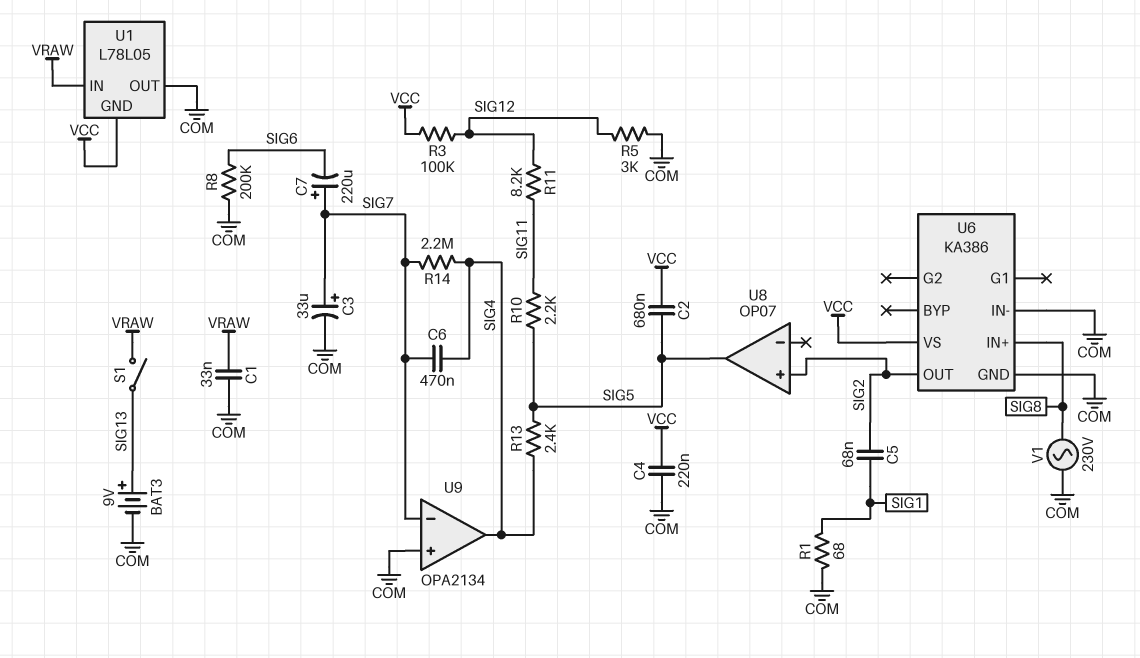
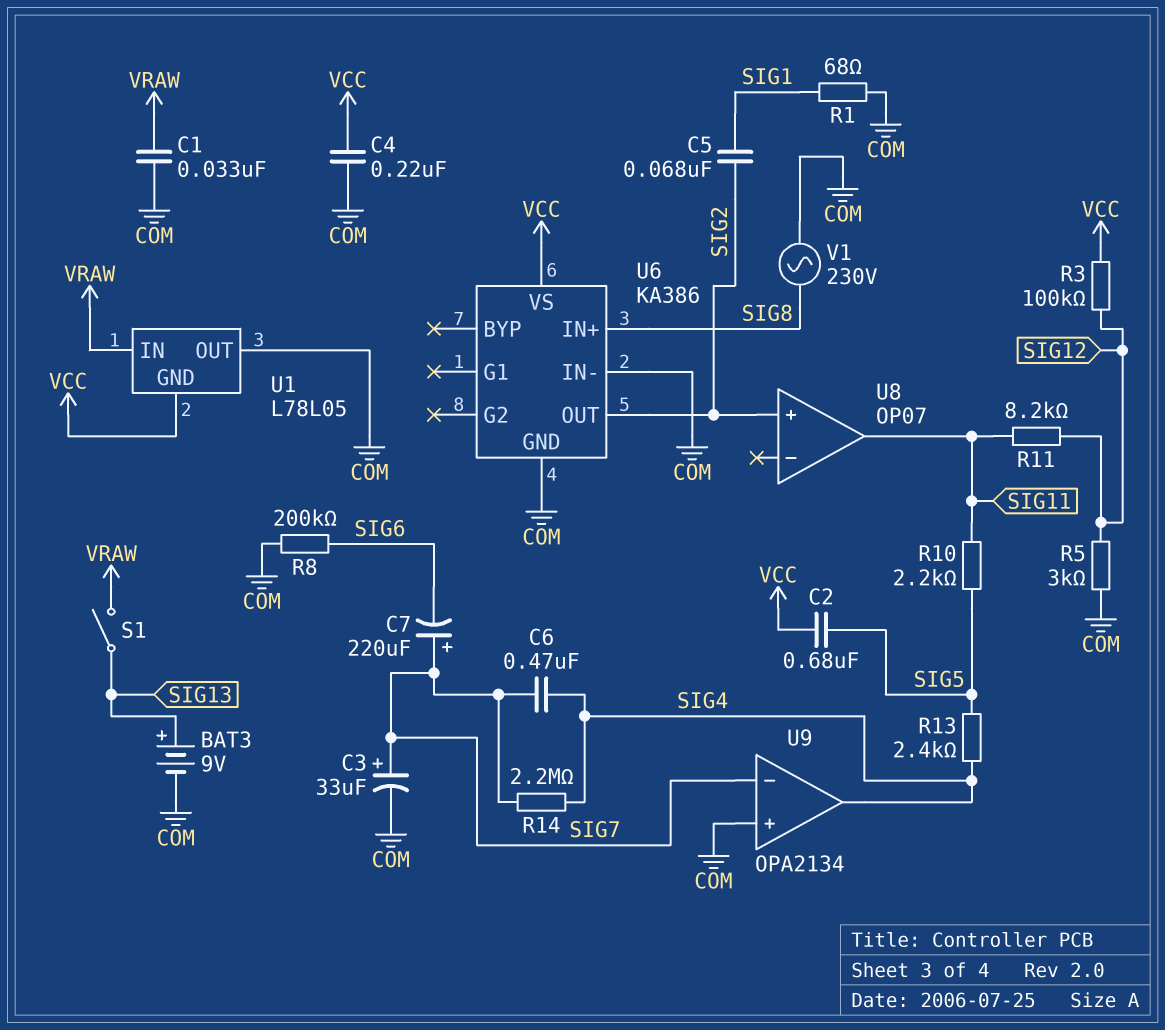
U8 pin out: SIG5 -> SIG11

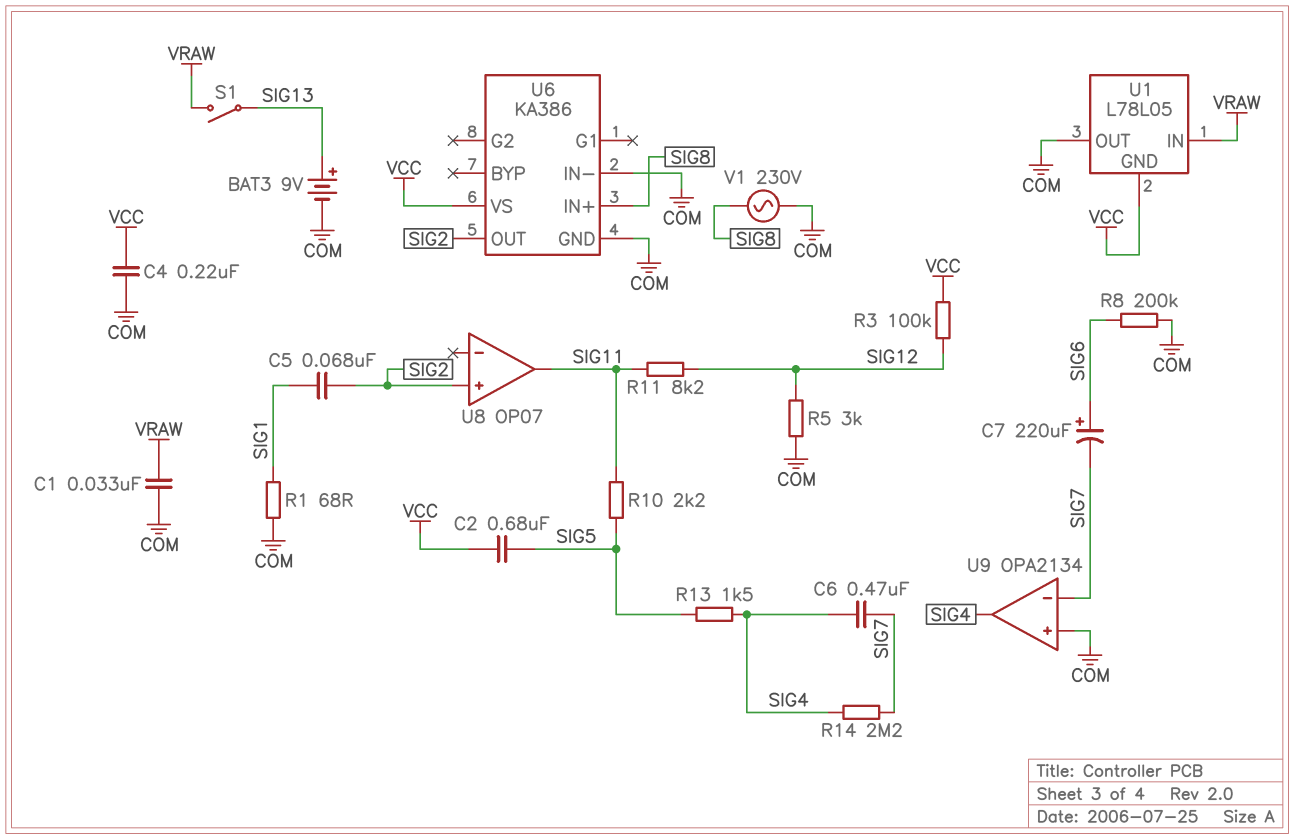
C3: 33uF (plus SIG7, minus COM) -> none
C7: 220uF (plus SIG7, minus SIG6) -> 220uF (plus SIG6, minus SIG7)
R13: 2.4k (SIG4, SIG5) -> 1.5k (SIG4, SIG5)

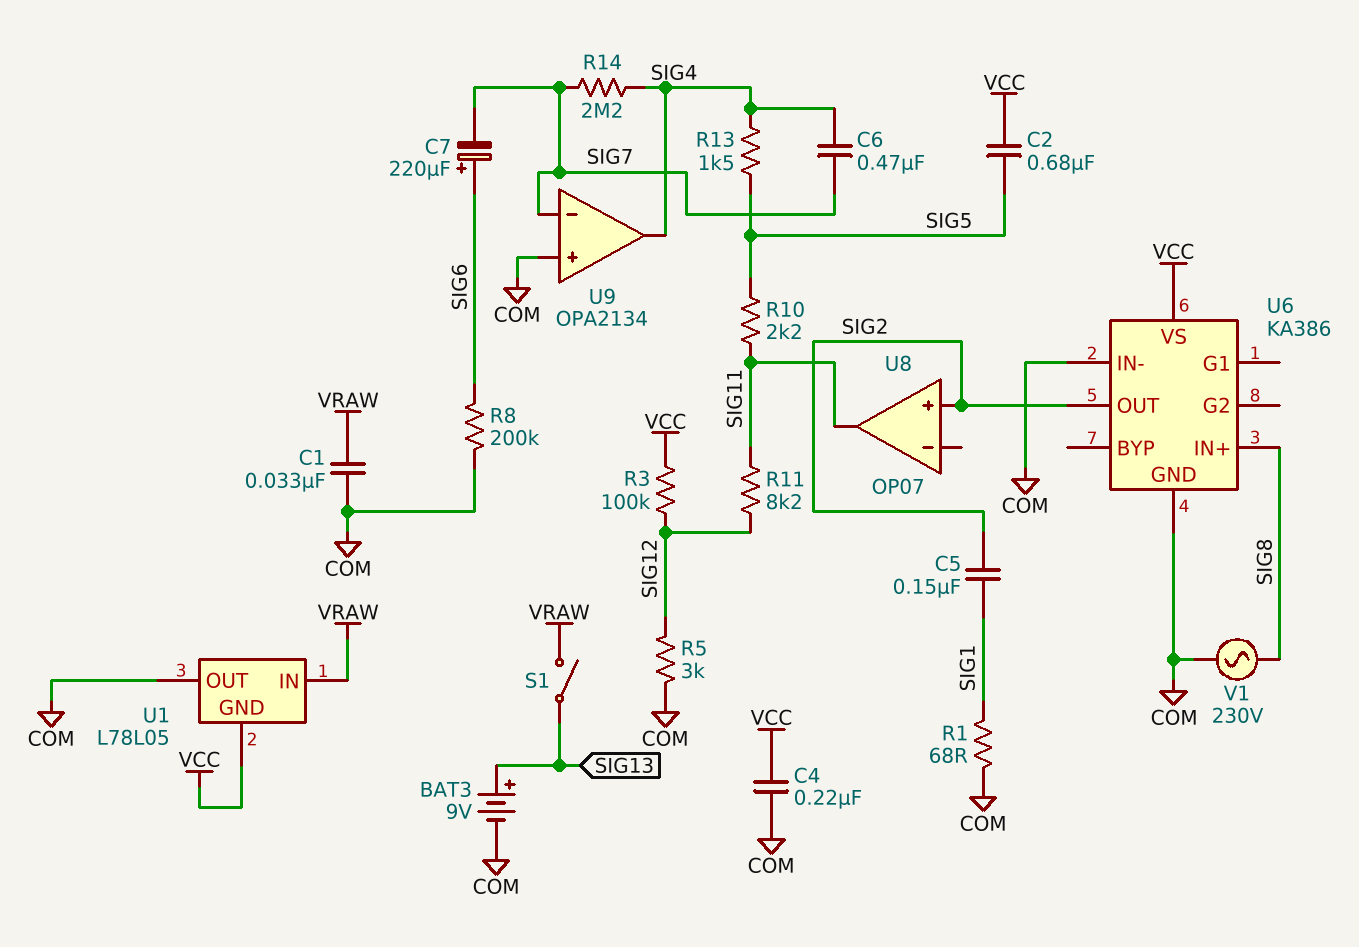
C5: 68nF (SIG1, SIG2) -> 150nF (SIG1, SIG2)

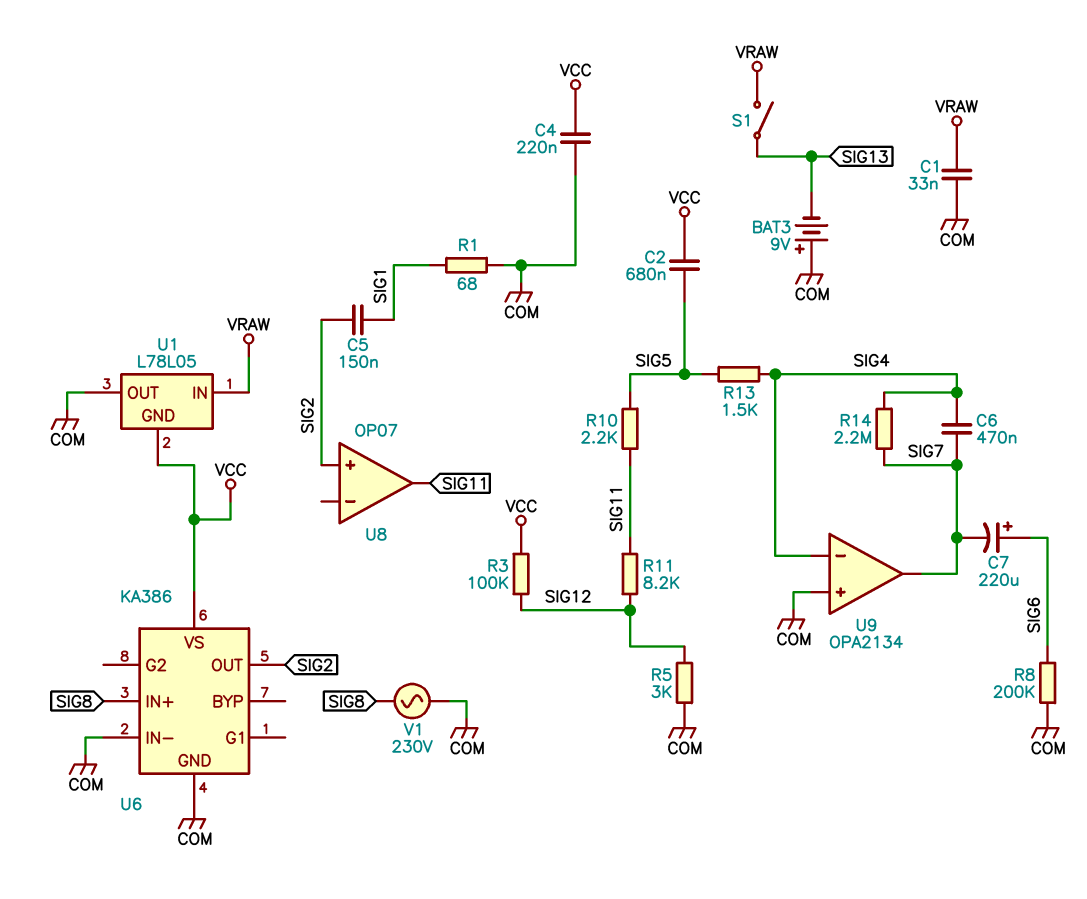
BAT3: 9V (plus SIG13, minus COM) -> 9V (plus COM, minus SIG13)
U9 pin in-: SIG7 -> SIG4
U9 pin out: SIG4 -> SIG7

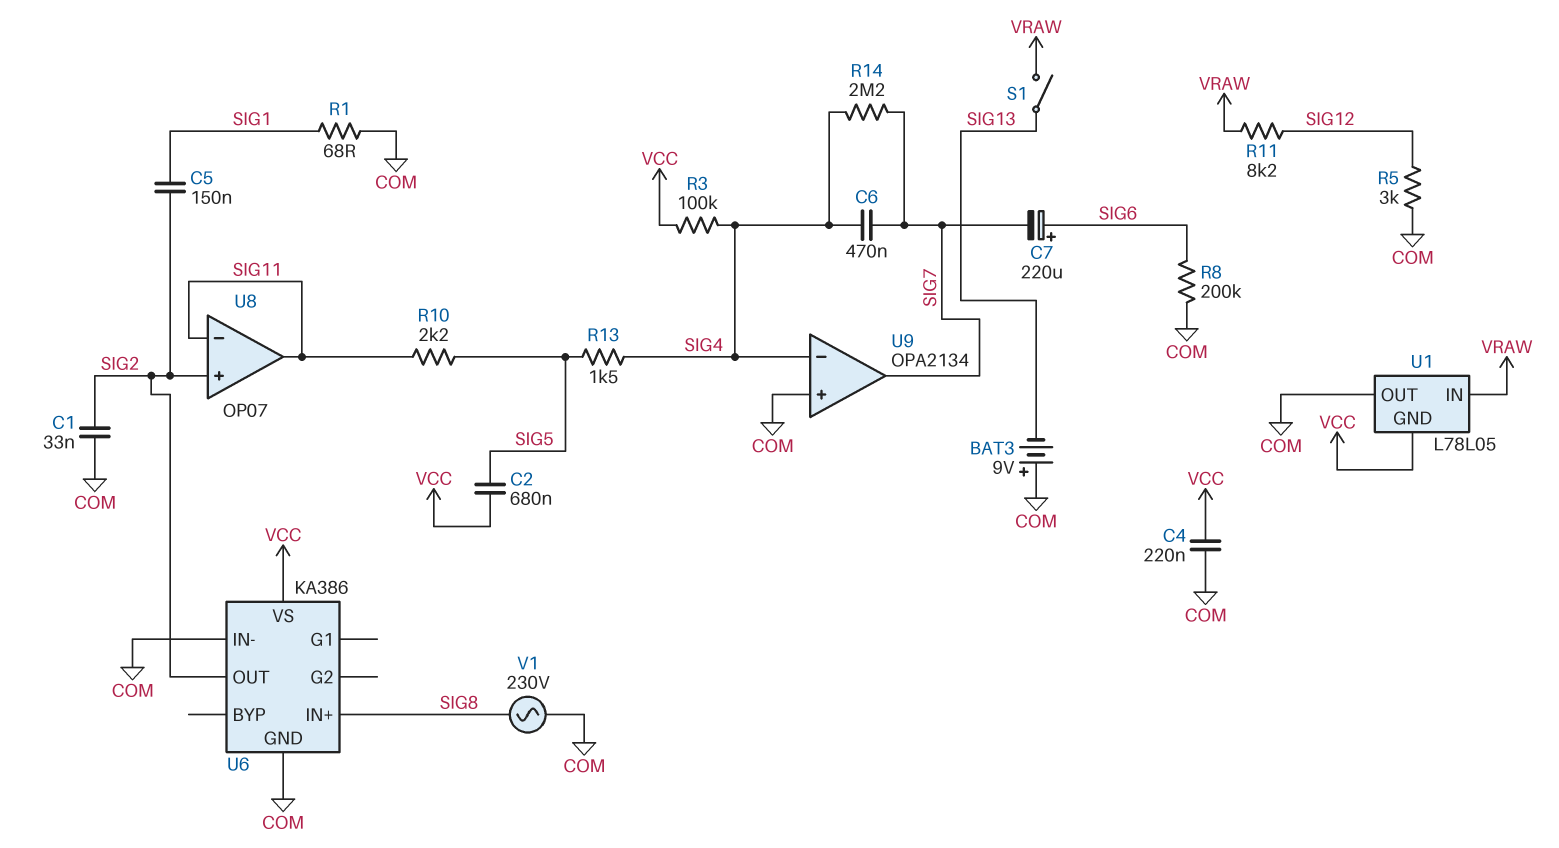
C1: 33nF (COM, VRAW) -> 33nF (COM, SIG2)
R3: 100k (SIG12, VCC) -> 100k (SIG4, VCC)
R11: 8.2k (SIG11, SIG12) -> 8.2k (SIG12, VRAW)
U8 pin in-: none -> SIG11

